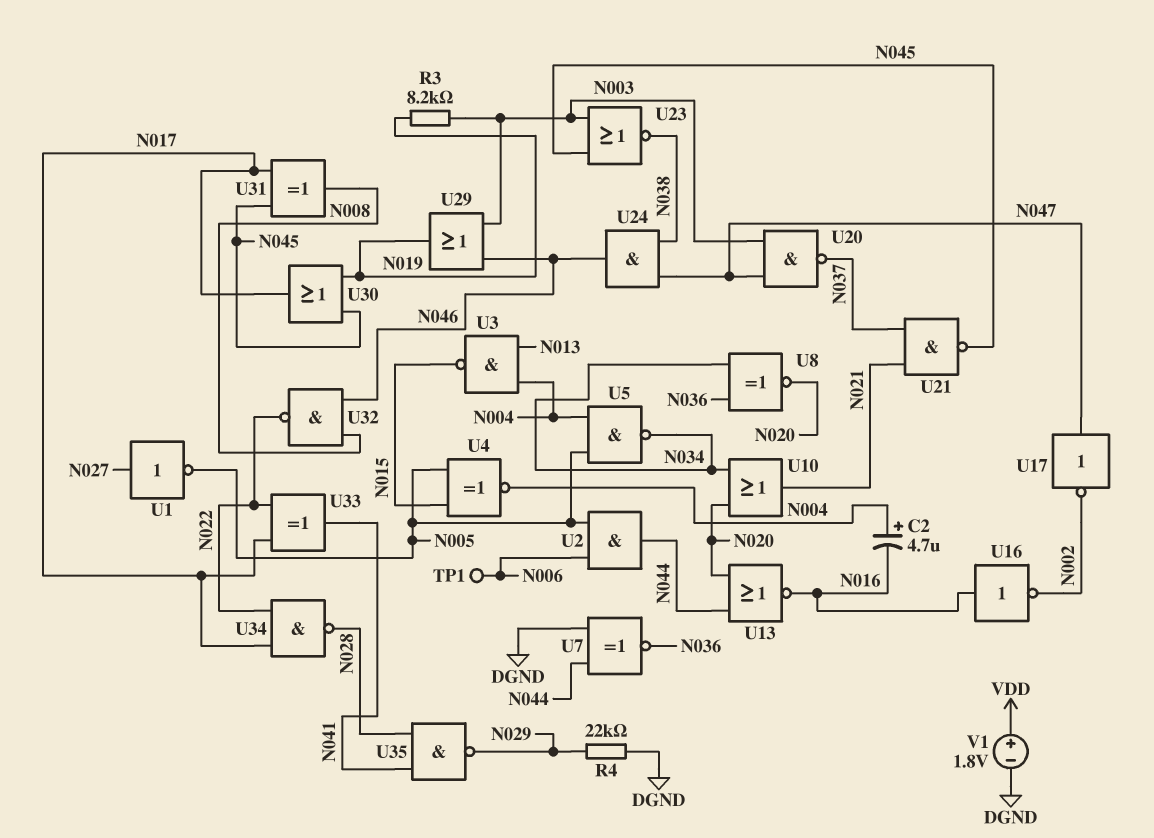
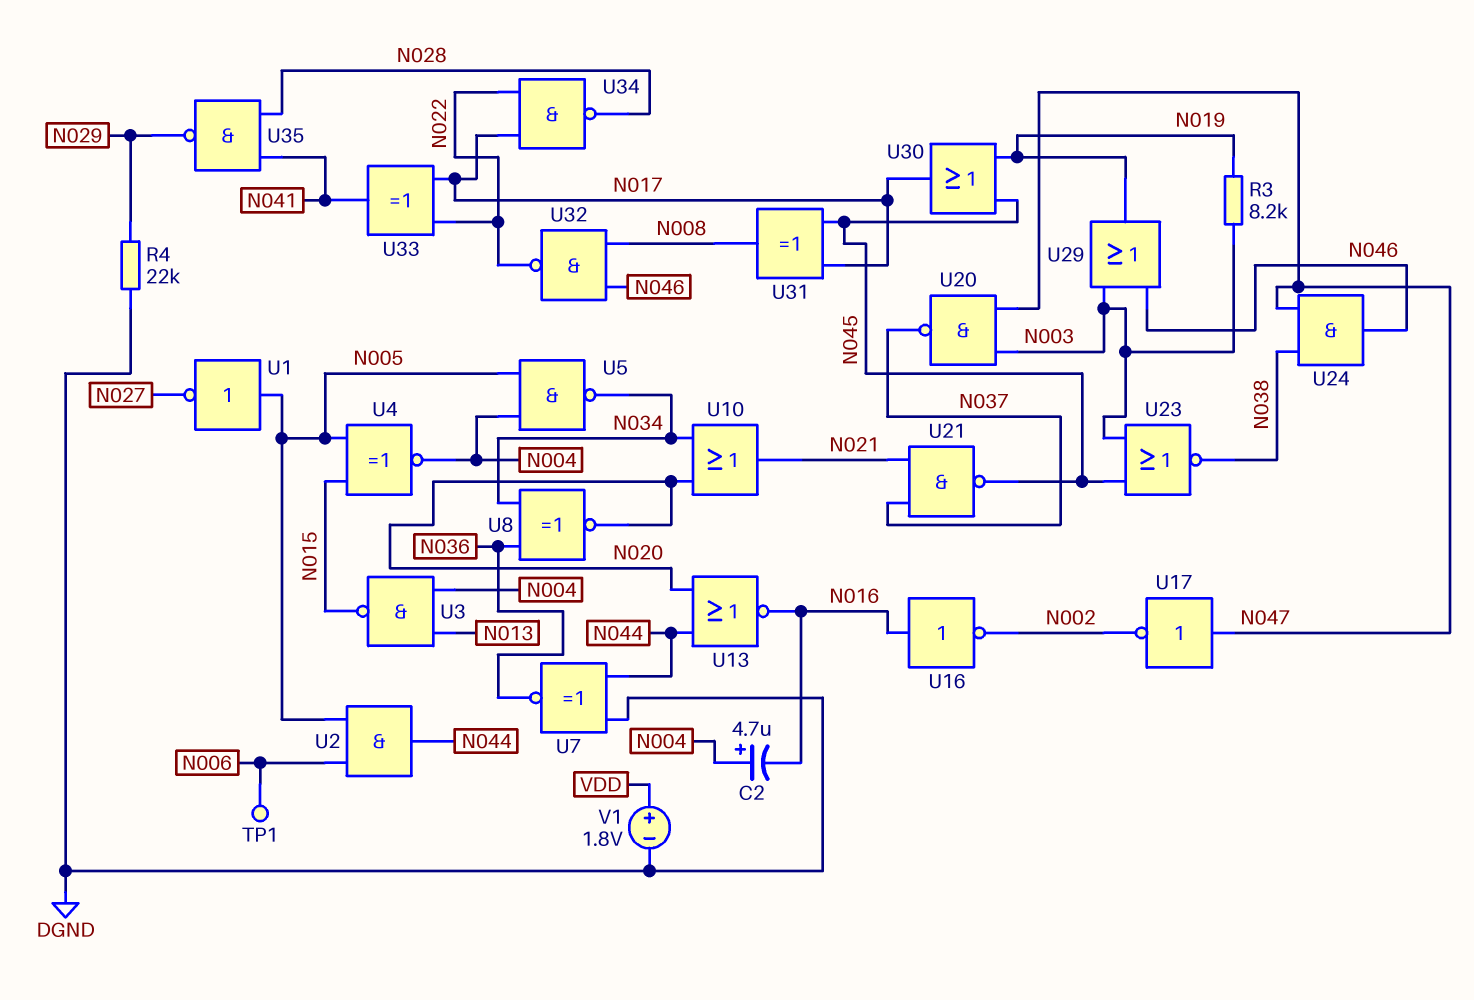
U1: NOT (in N027, out N005) -> NOT (in N005, out N027)

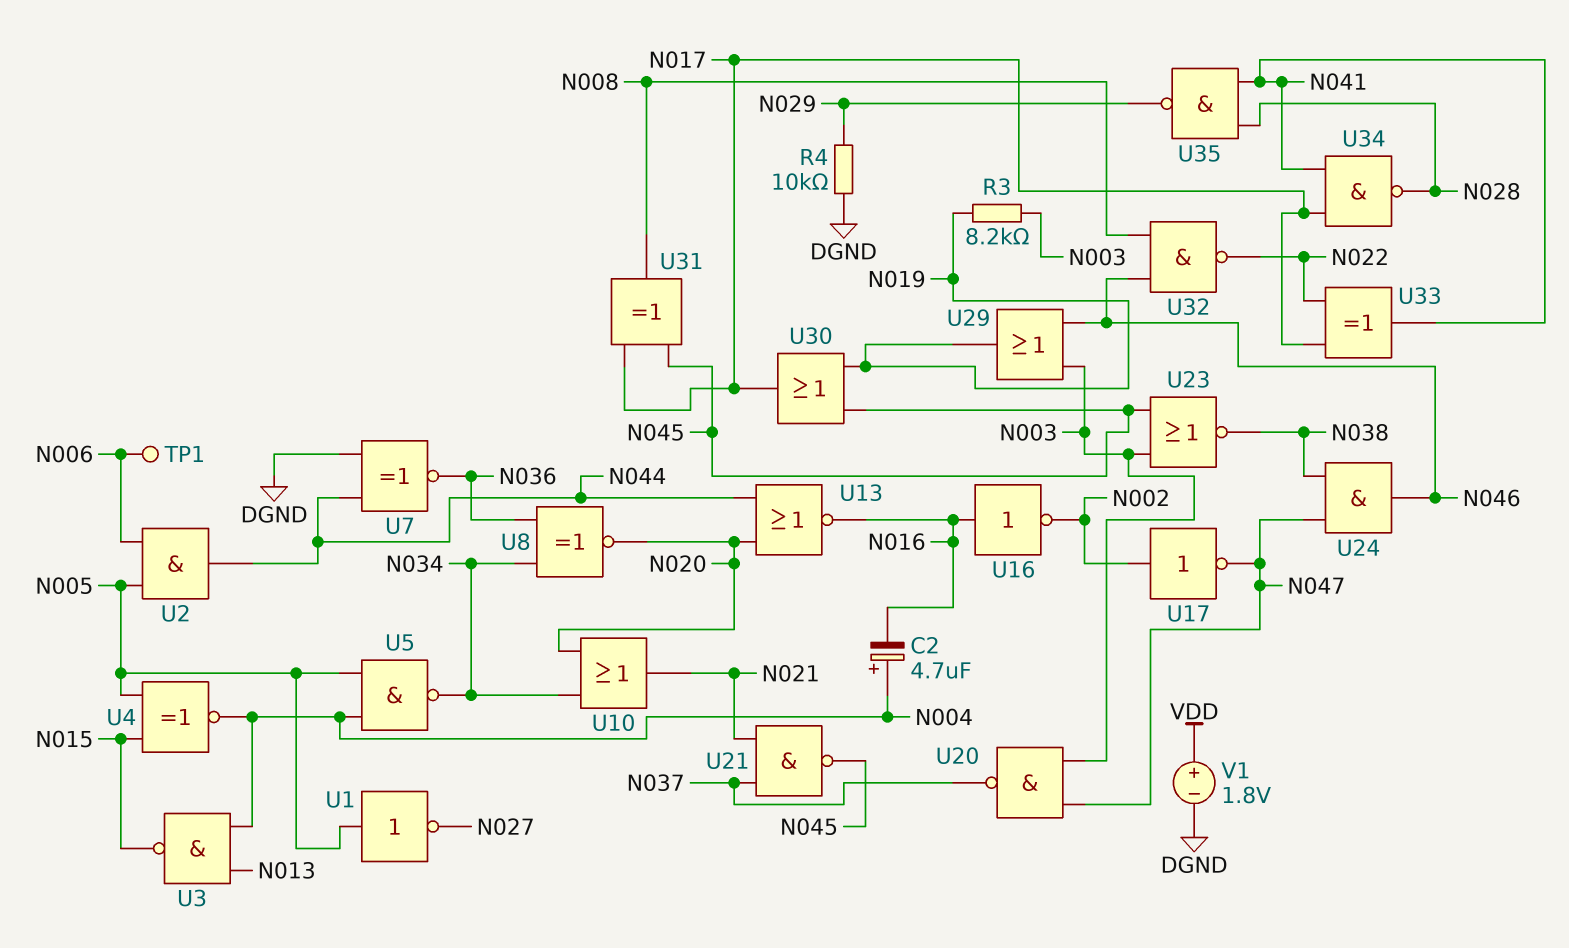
R4: 22k (DGND, N029) -> 10k (DGND, N029)
U17: NOT (in N047, out N002) -> NOT (in N002, out N047)
U34: NAND (in N017, in N022, out N028) -> NAND (in N017, in N041, out N028)

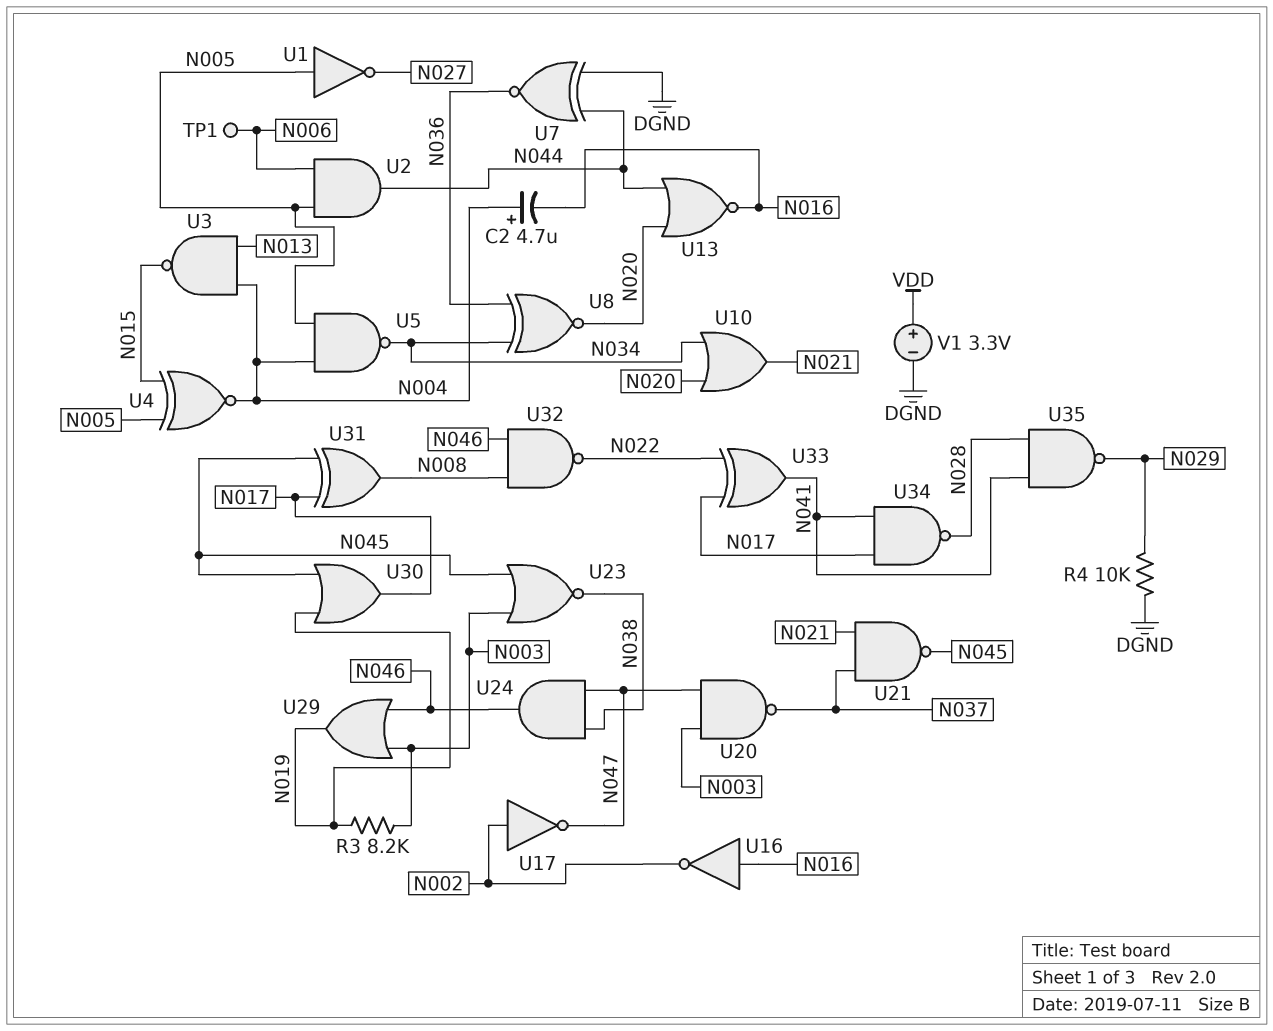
V1: 1.8V (plus VDD, minus DGND) -> 3.3V (plus VDD, minus DGND)

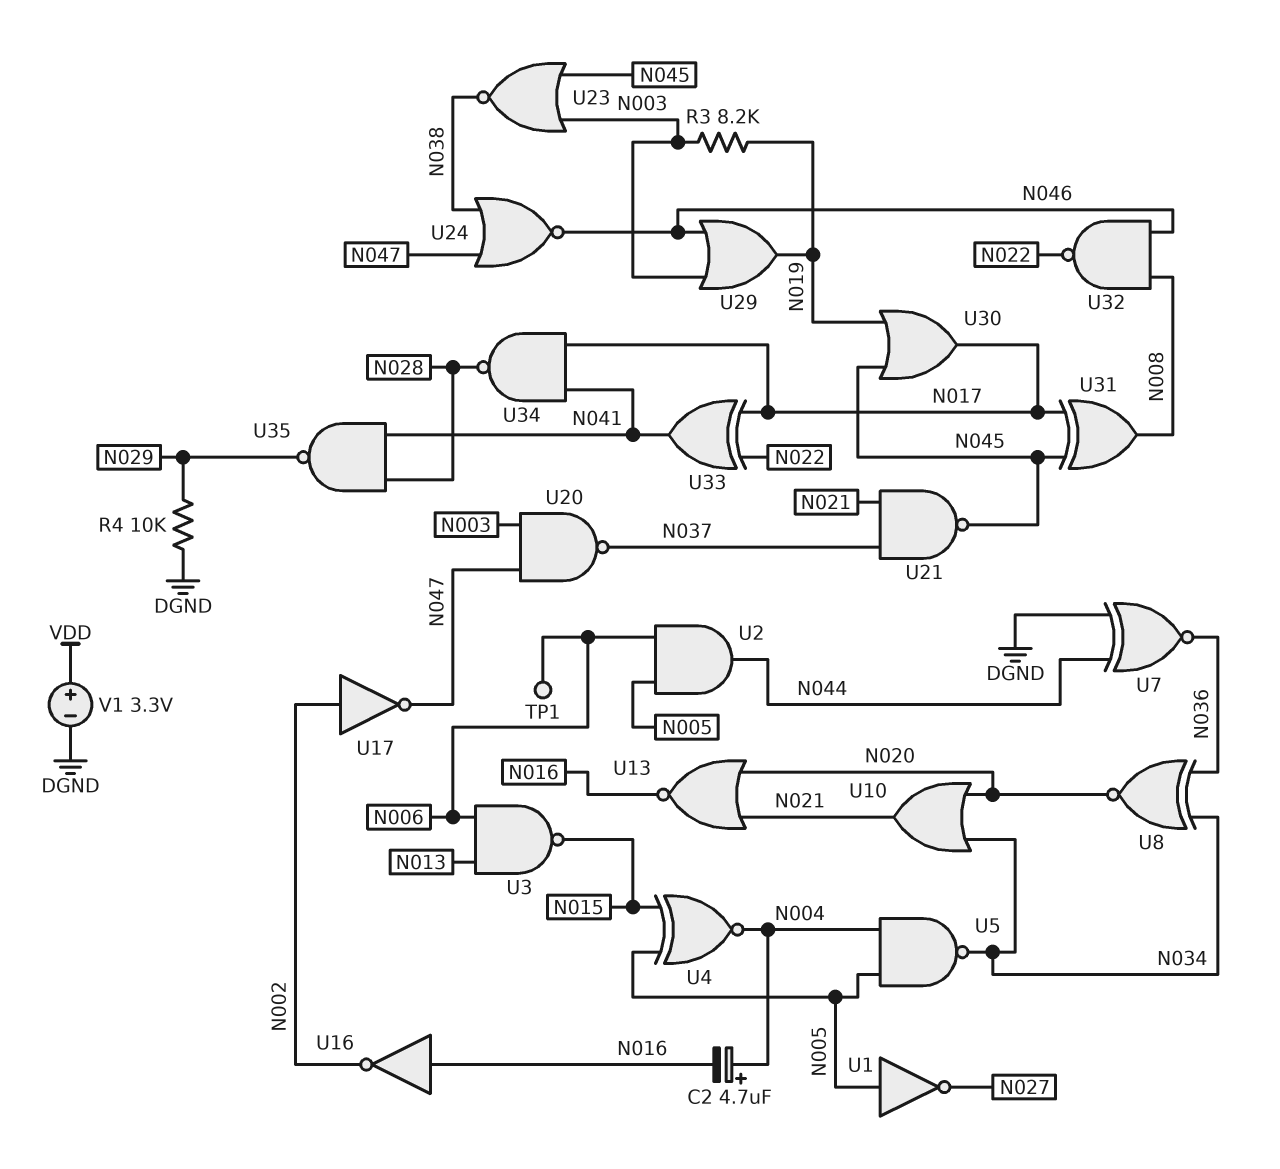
U3: NAND (in N004, in N013, out N015) -> NAND (in N006, in N013, out N015)
U13: NOR (in N020, in N044, out N016) -> NOR (in N020, in N021, out N016)
U24: AND (in N038, in N047, out N046) -> NOR (in N038, in N047, out N046)

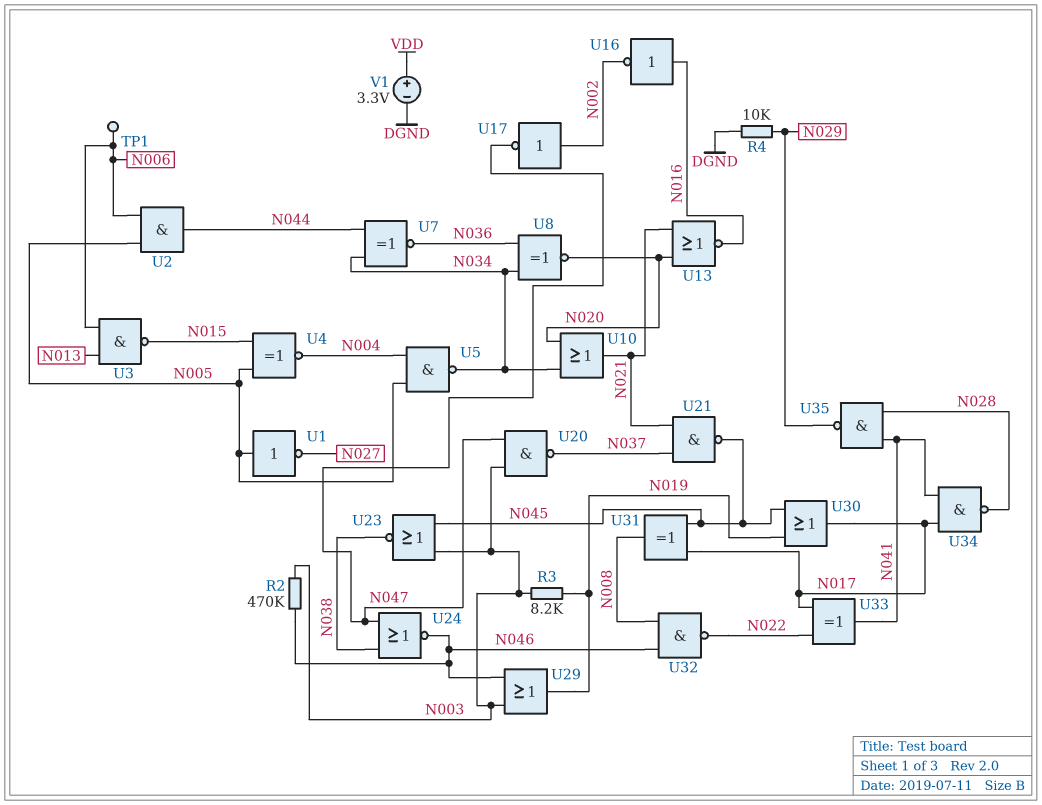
C2: 4.7uF (plus N004, minus N016) -> none
R2: none -> 470k (N003, N046)
U7: XNOR (in DGND, in N044, out N036) -> XNOR (in N034, in N044, out N036)

